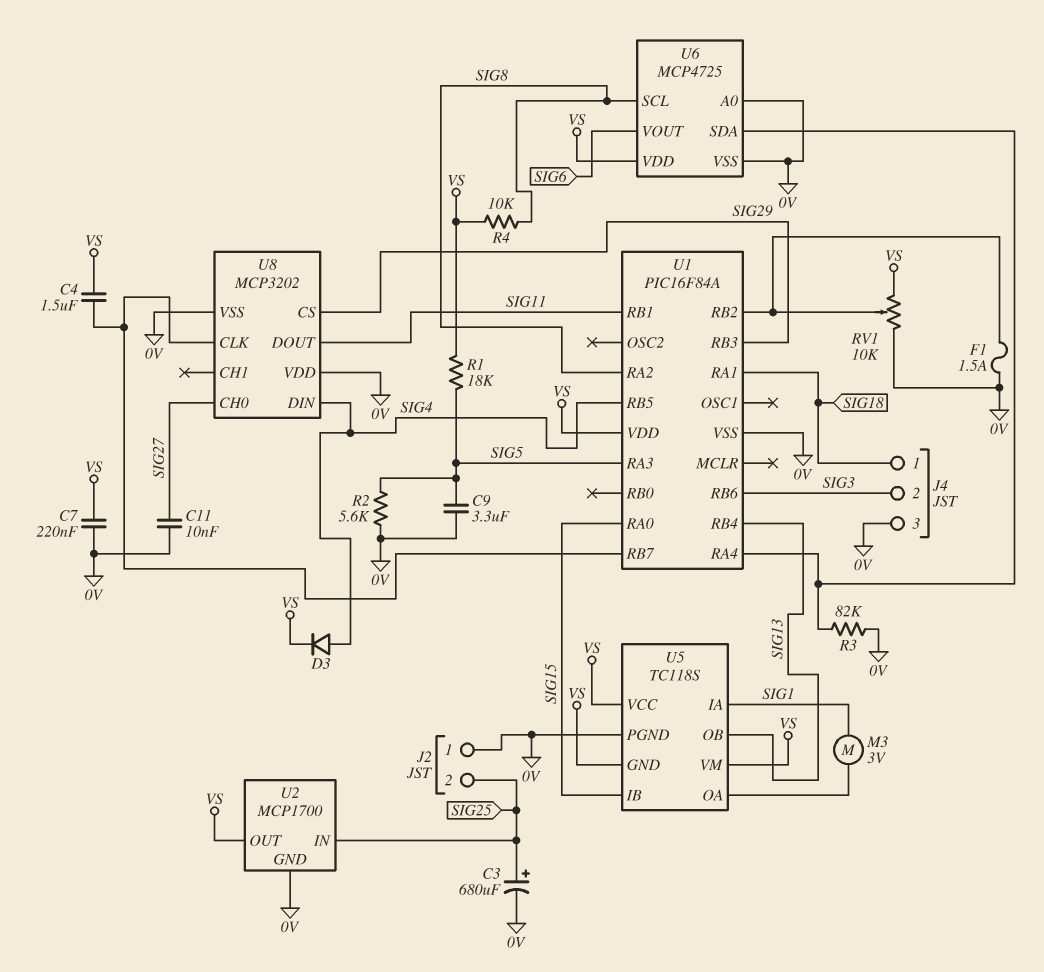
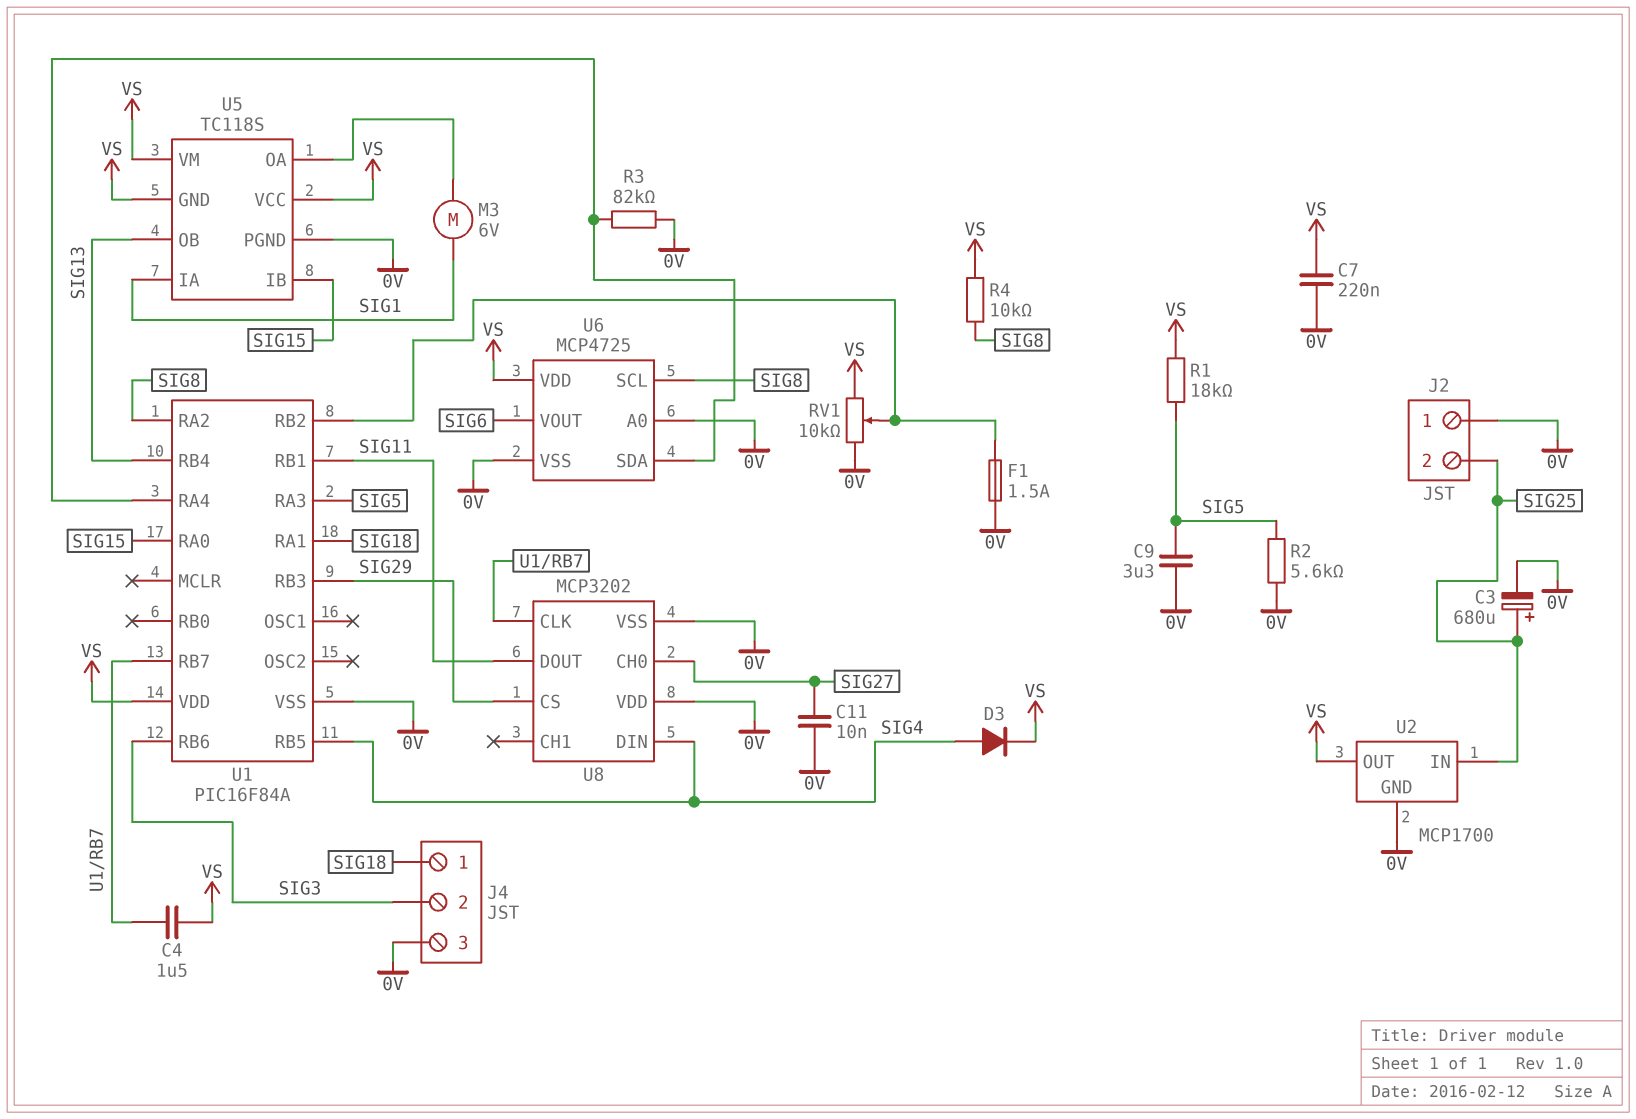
M3: motor 3V (SIG1, U5/OA) -> motor 6V (SIG1, U5/OA)

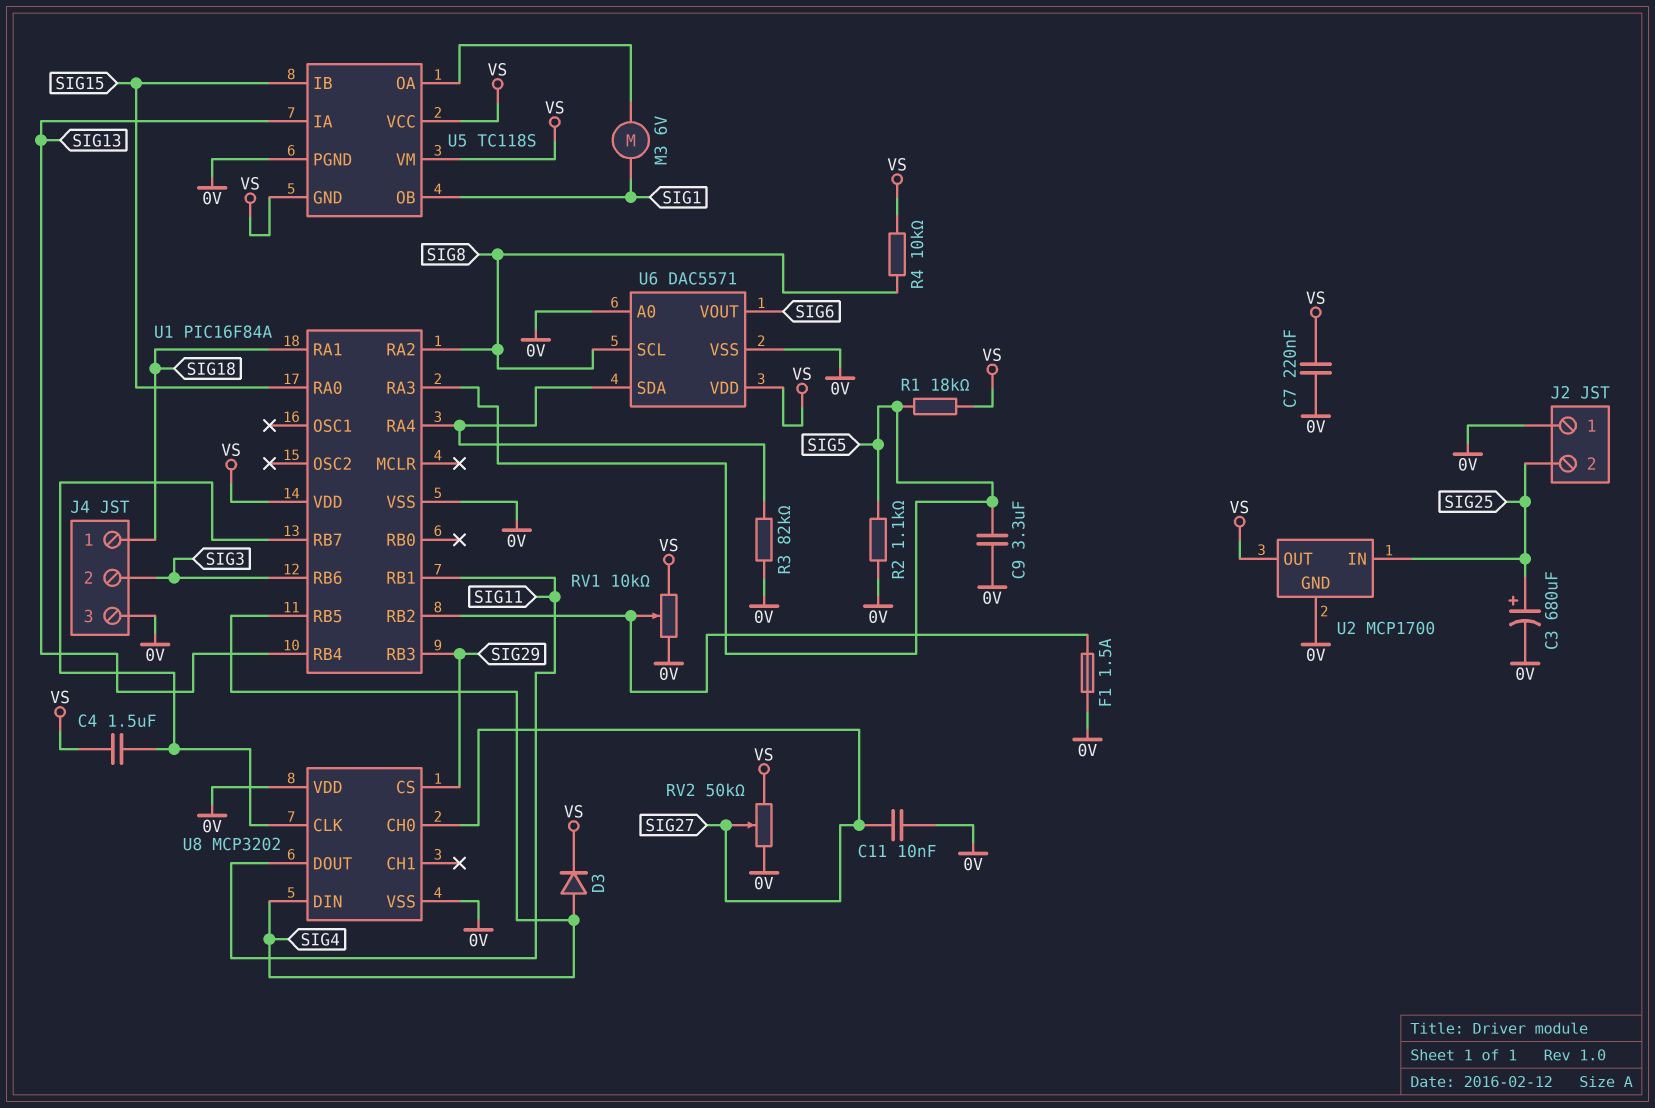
R2: 5.6k (0V, SIG5) -> 1.1k (0V, SIG5)
RV2: none -> 50k (0V, VS, wiper SIG27)
U5 pin IA: SIG1 -> SIG13
U5 pin OB: SIG13 -> SIG1
U6: MCP4725 -> DAC5571

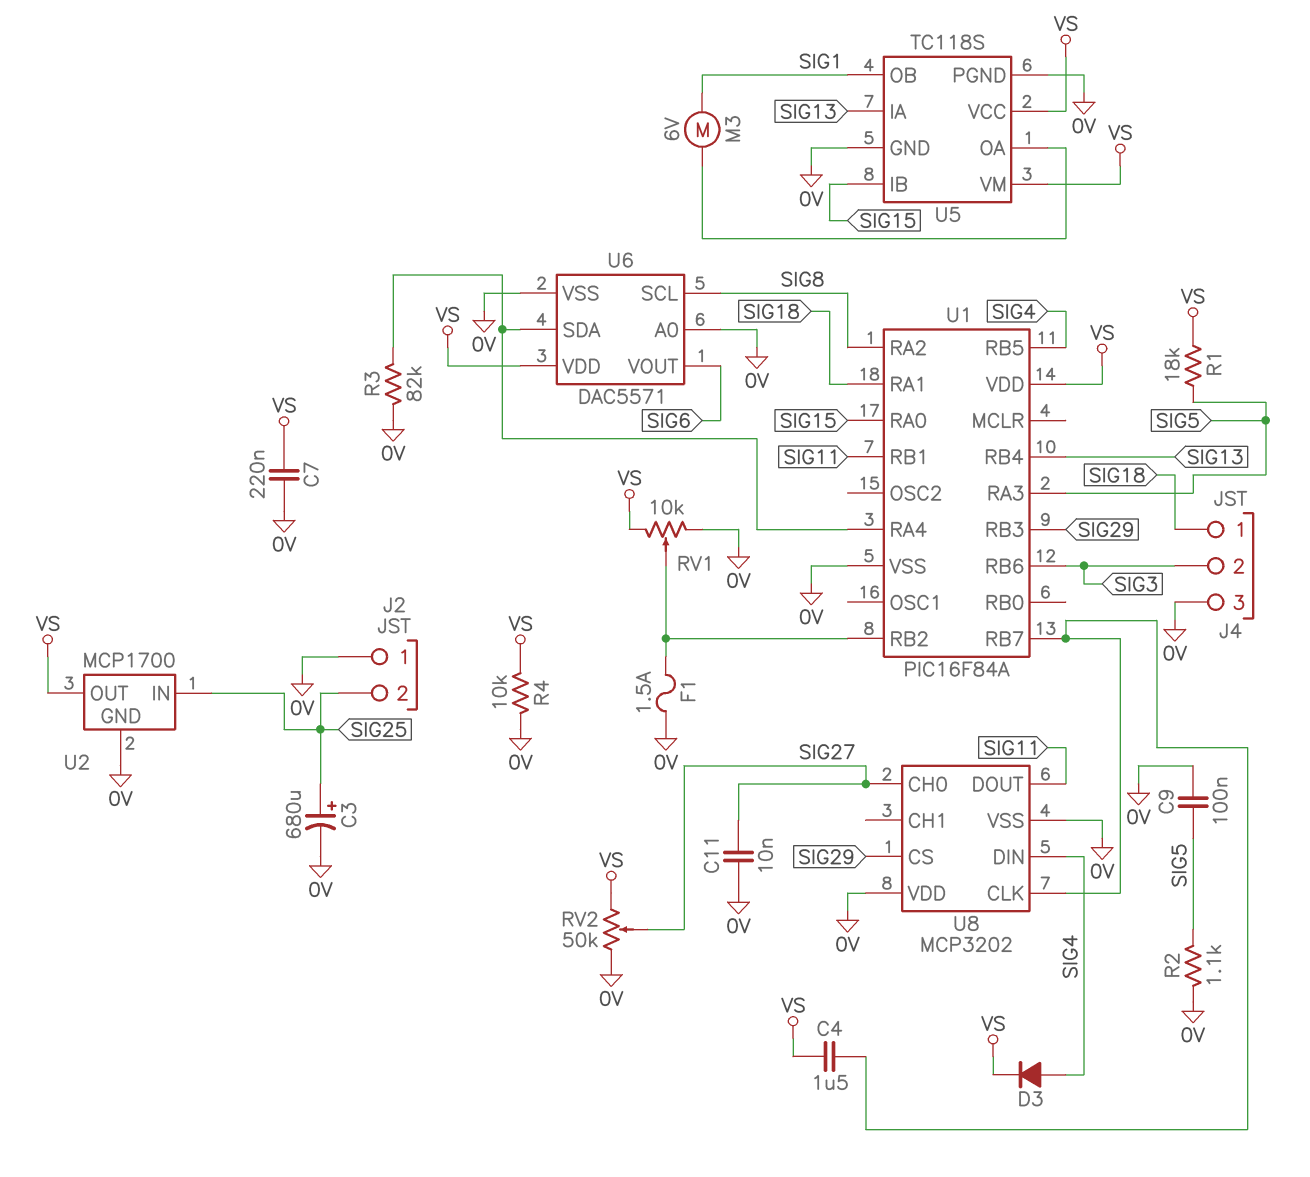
C9: 3.3uF (0V, SIG5) -> 100nF (0V, SIG5)
R4: 10k (SIG8, VS) -> 10k (0V, VS)
U5 pin GND: VS -> 0V

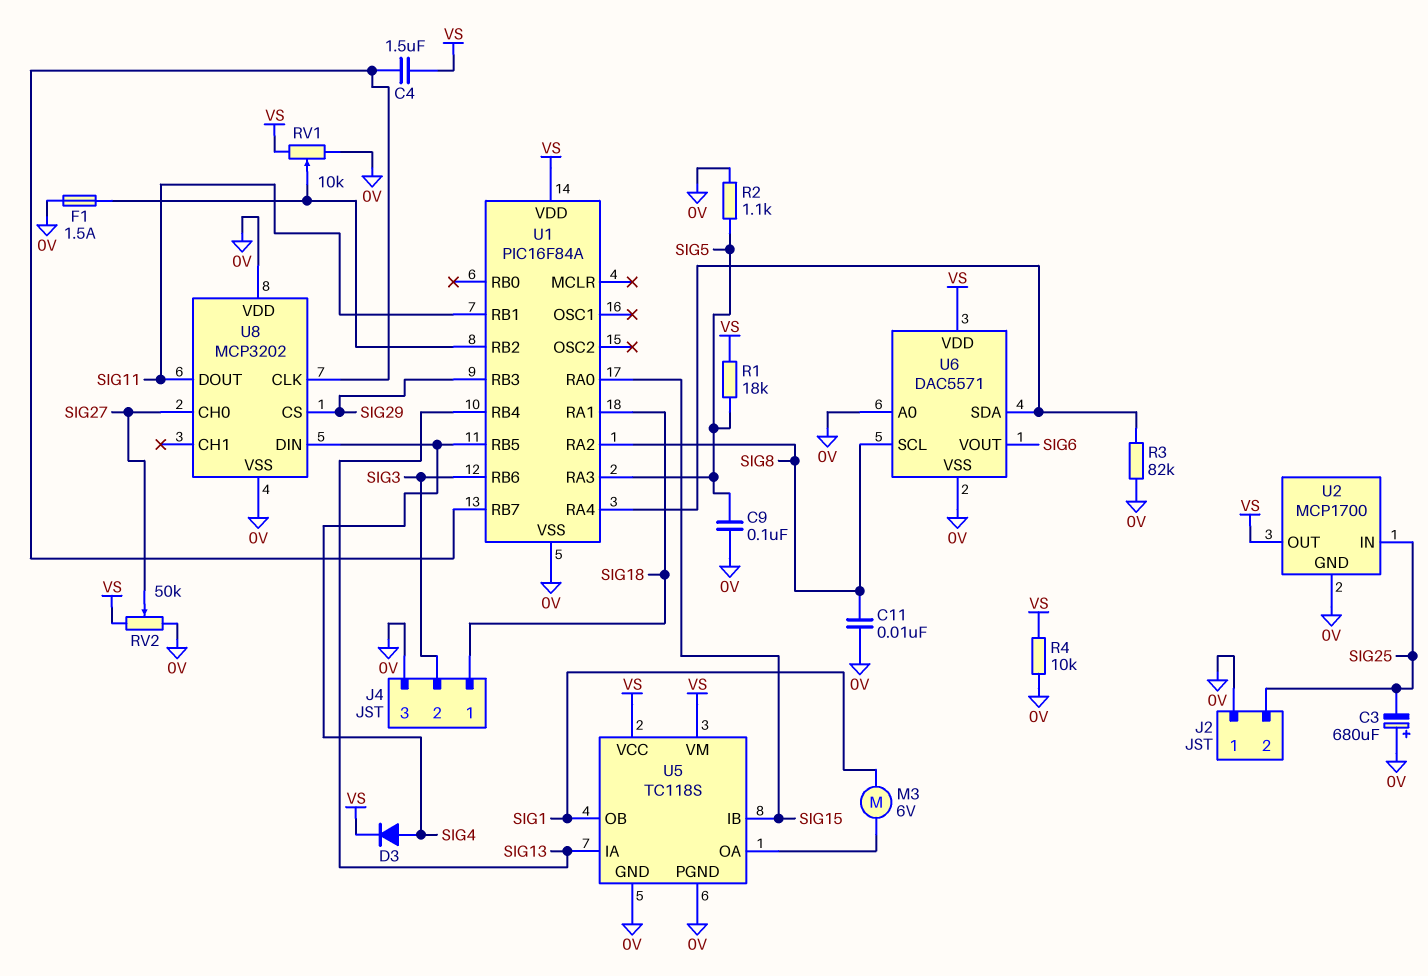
C3: 680uF (plus SIG25, minus 0V) -> 680uF (plus 0V, minus SIG25)
C7: 220nF (0V, VS) -> none
C11: 10nF (0V, SIG27) -> 10nF (0V, SIG8)

